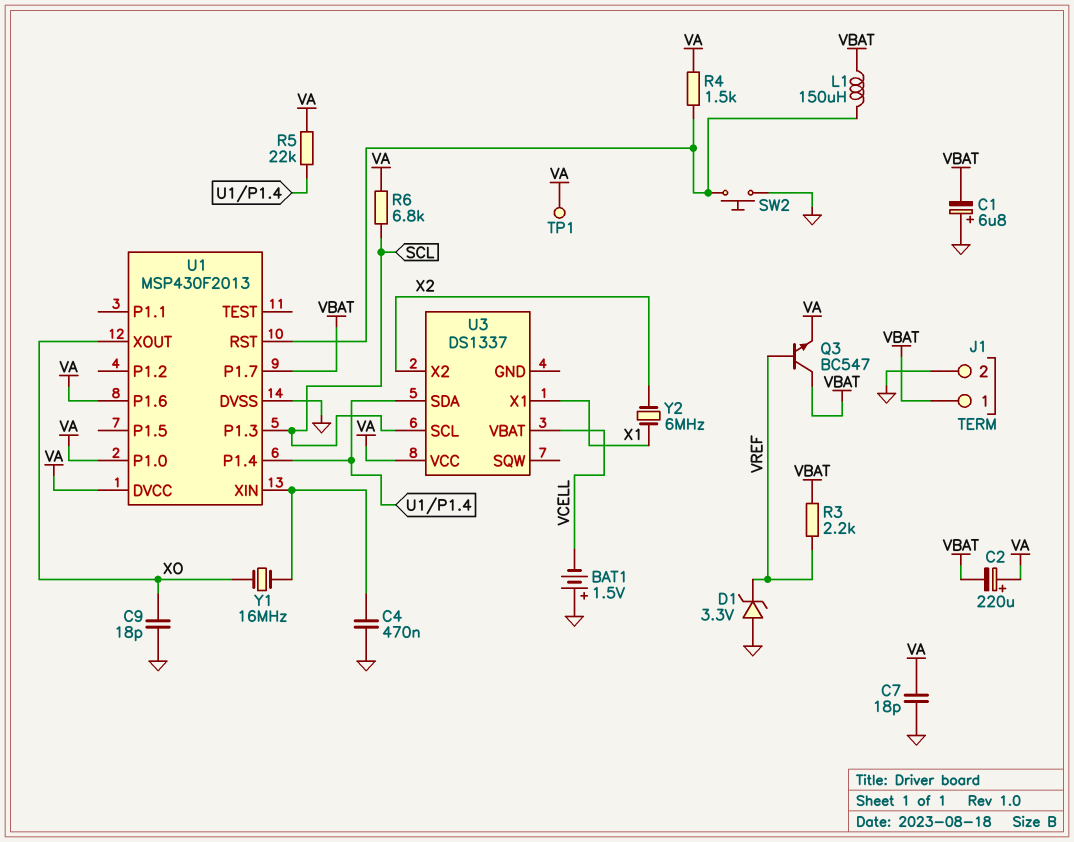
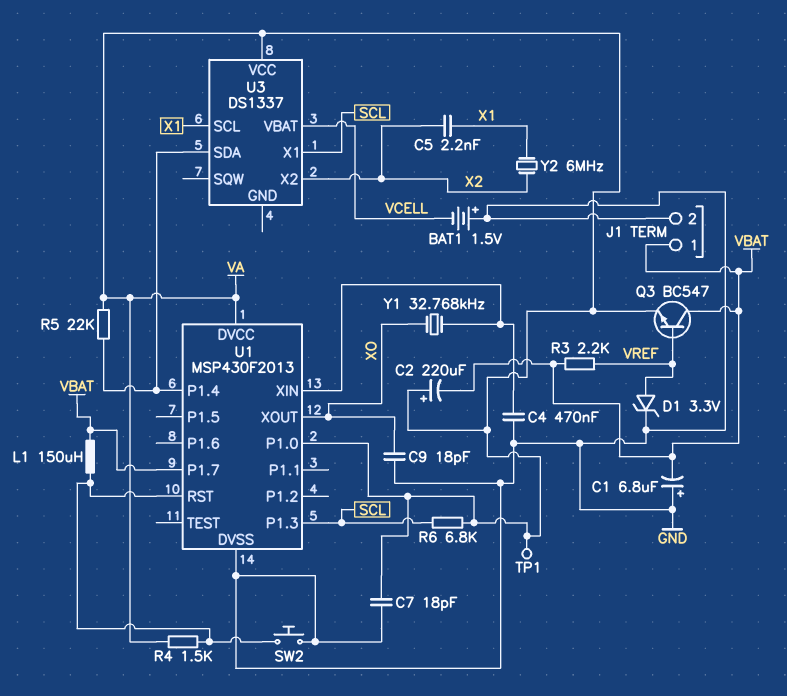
C5: none -> 2.2nF (X1, X2)
D1: zener 3.3V (A GND, K VREF) -> zener 3.3V (A VREF, K GND)
U1 pin P1.6: VA -> none
U3 pin SCL: SCL -> X1
U3 pin X1: X1 -> SCL
Y1: 16MHz (U1/XIN, XO) -> 32.768kHz (U1/XIN, XO)

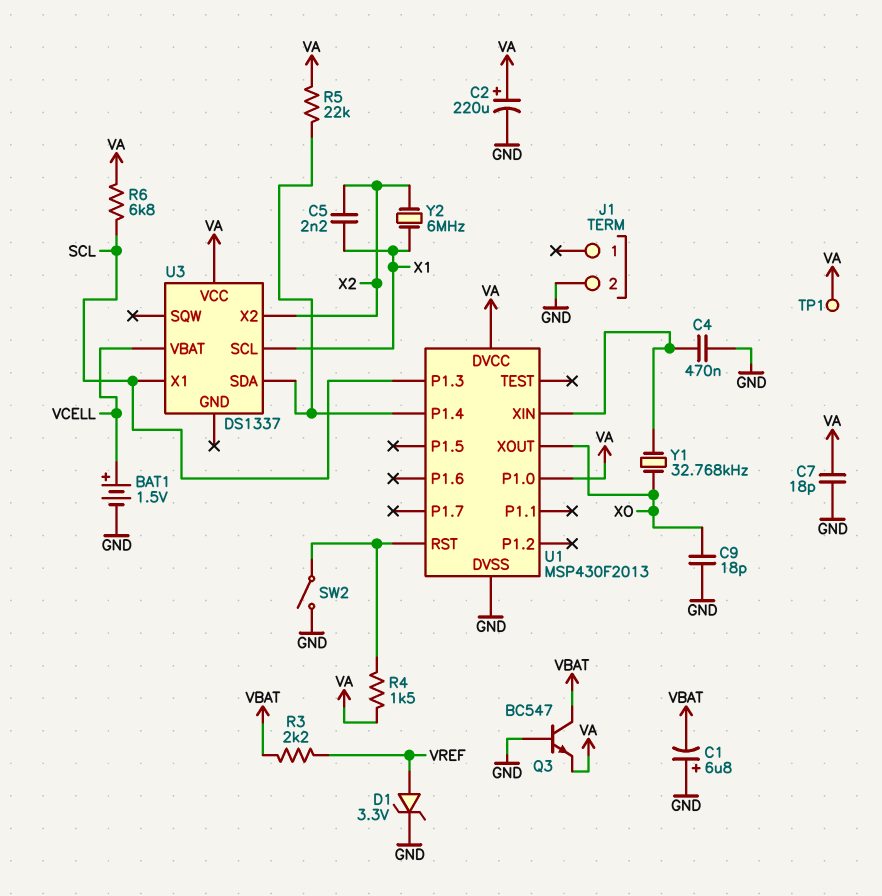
BAT1: 1.5V (plus GND, minus VCELL) -> 1.5V (plus VCELL, minus GND)
C2: 220uF (plus VA, minus VBAT) -> 220uF (plus VA, minus GND)
J1 pin 1: VBAT -> none
L1: 150uH (U1/RST, VBAT) -> none
Q3: NPN BC547 (B VREF, C VBAT, E VA) -> NPN BC547 (B GND, C VBAT, E VA)
SW2: button (GND, U1/RST) -> switch (GND, U1/RST)
U1 pin P1.7: VBAT -> none

